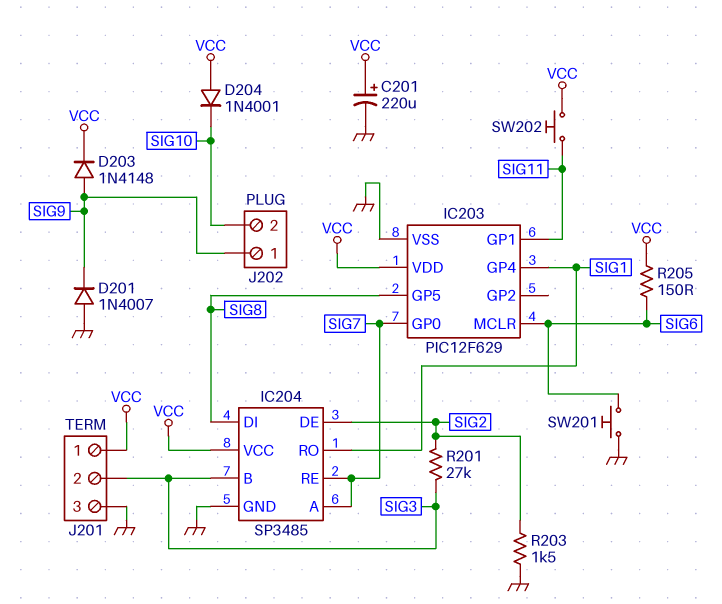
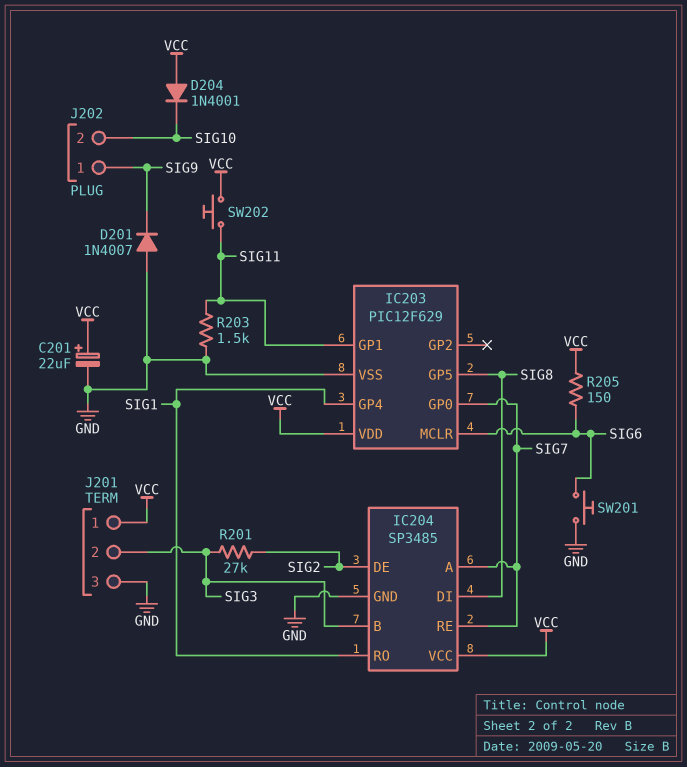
C201: 220uF (plus VCC, minus GND) -> 22uF (plus VCC, minus GND)
D203: diode 1N4148 (A SIG9, K VCC) -> none
R203: 1.5k (GND, SIG2) -> 1.5k (GND, SIG11)

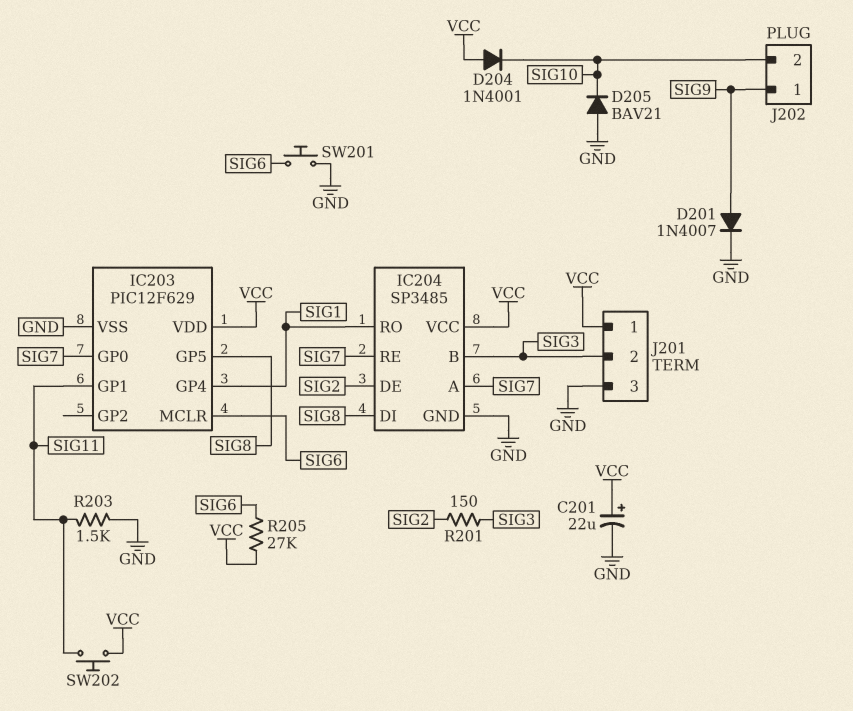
D201: diode 1N4007 (A GND, K SIG9) -> diode 1N4007 (A SIG9, K GND)
D205: none -> diode BAV21 (A GND, K SIG10)
R201: 27k (SIG2, SIG3) -> 150 (SIG2, SIG3)
R205: 150 (SIG6, VCC) -> 27k (SIG6, VCC)

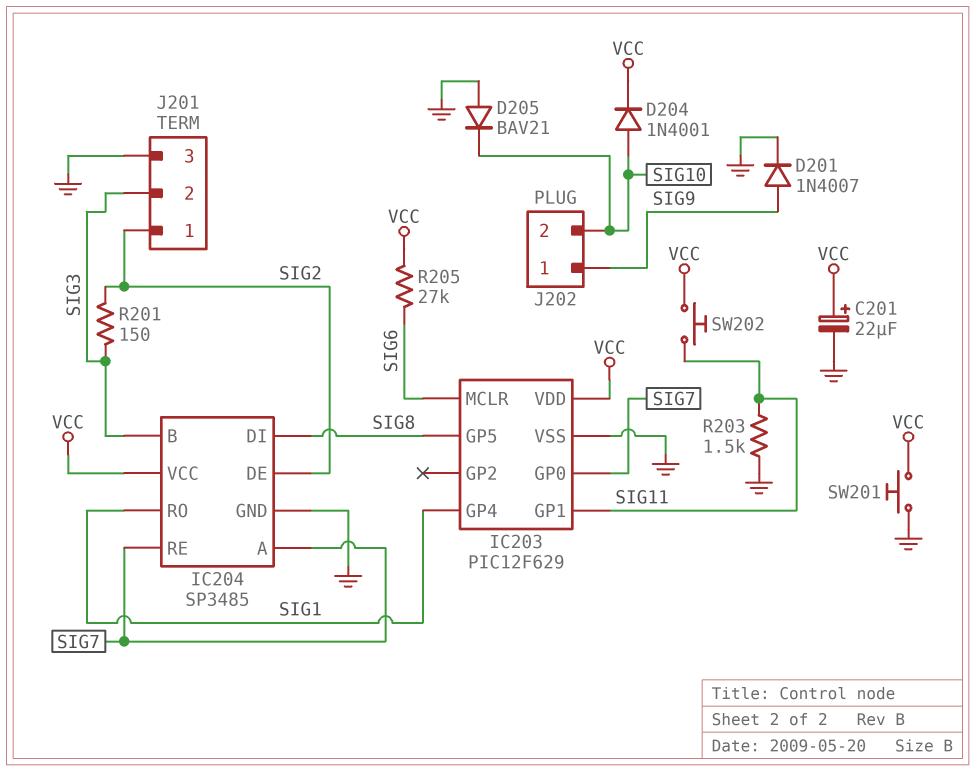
D204: diode 1N4001 (A VCC, K SIG10) -> diode 1N4001 (A SIG10, K VCC)
J201 pin 1: VCC -> SIG2
SW201: button (GND, SIG6) -> button (GND, VCC)

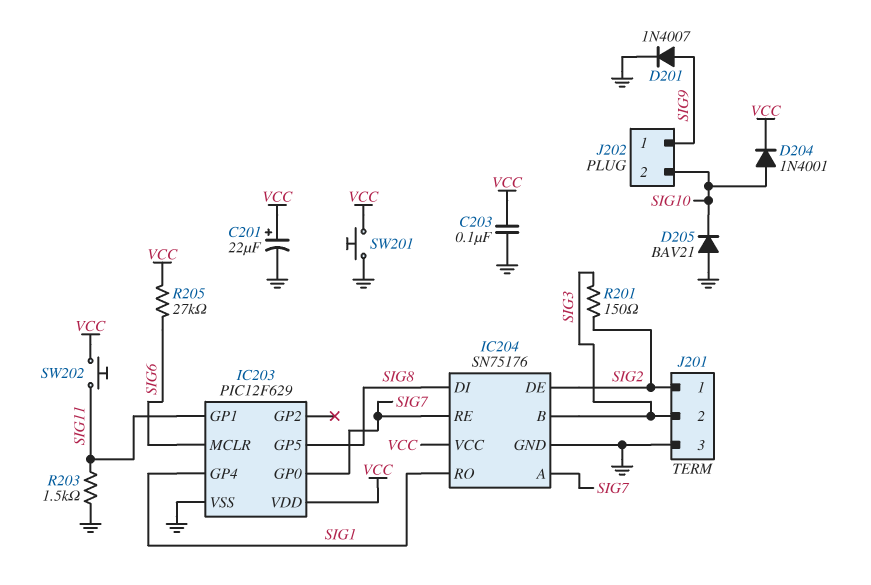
C203: none -> 100nF (GND, VCC)
IC204: SP3485 -> SN75176

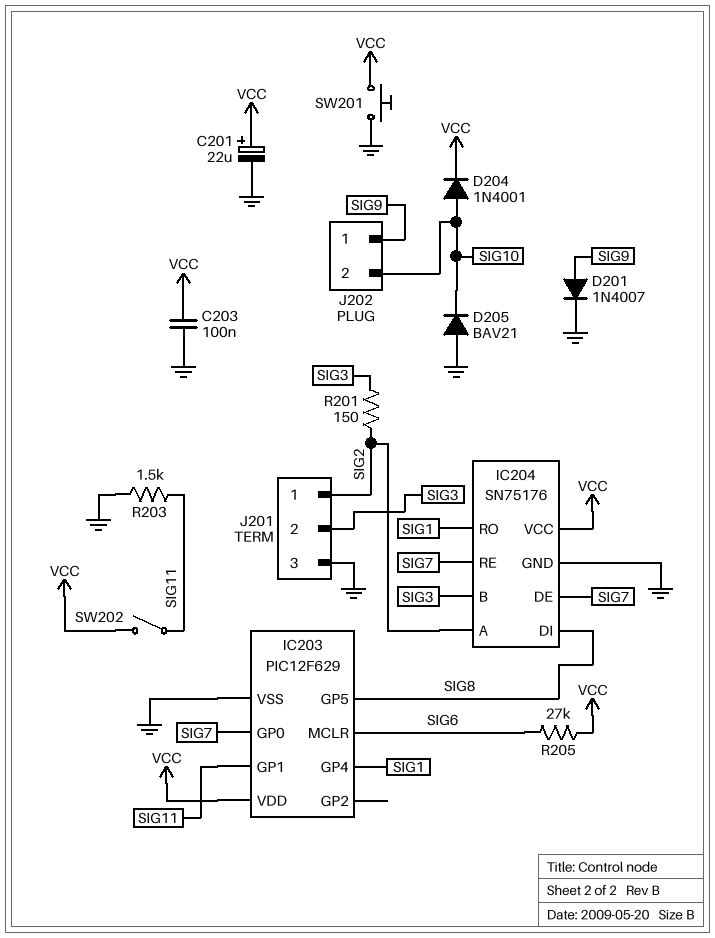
IC204 pin A: SIG7 -> SIG2
IC204 pin DE: SIG2 -> SIG7
SW202: button (SIG11, VCC) -> switch (SIG11, VCC)

